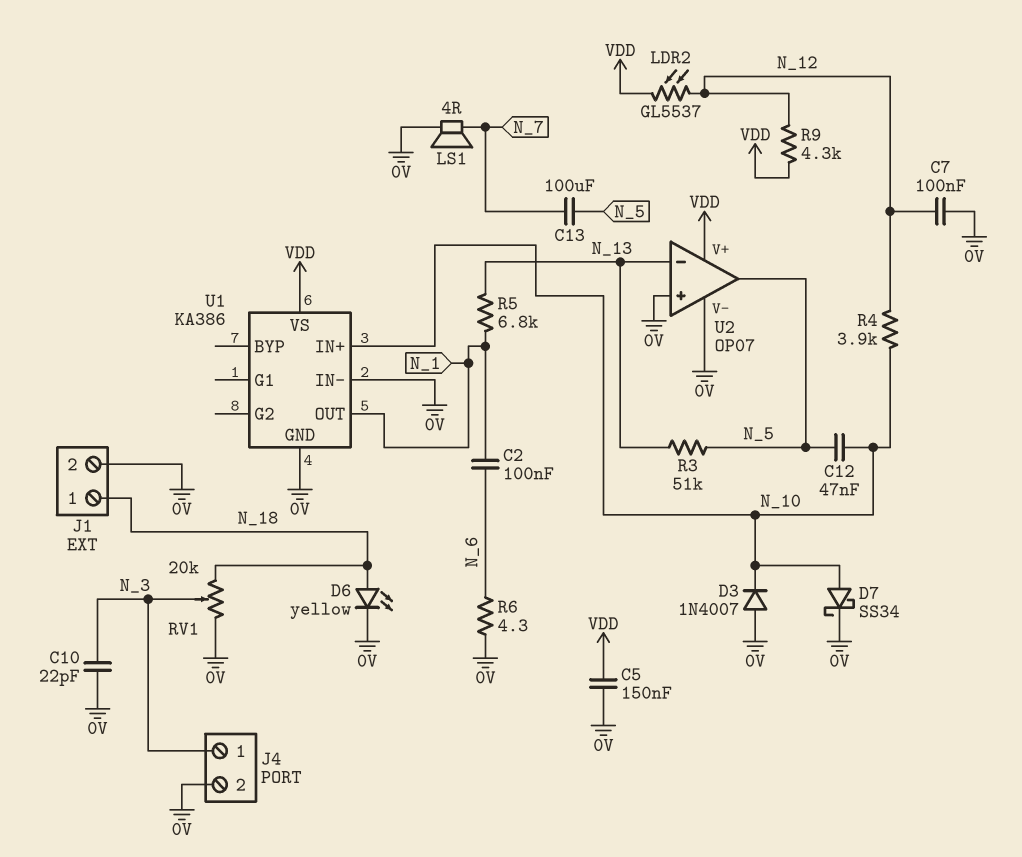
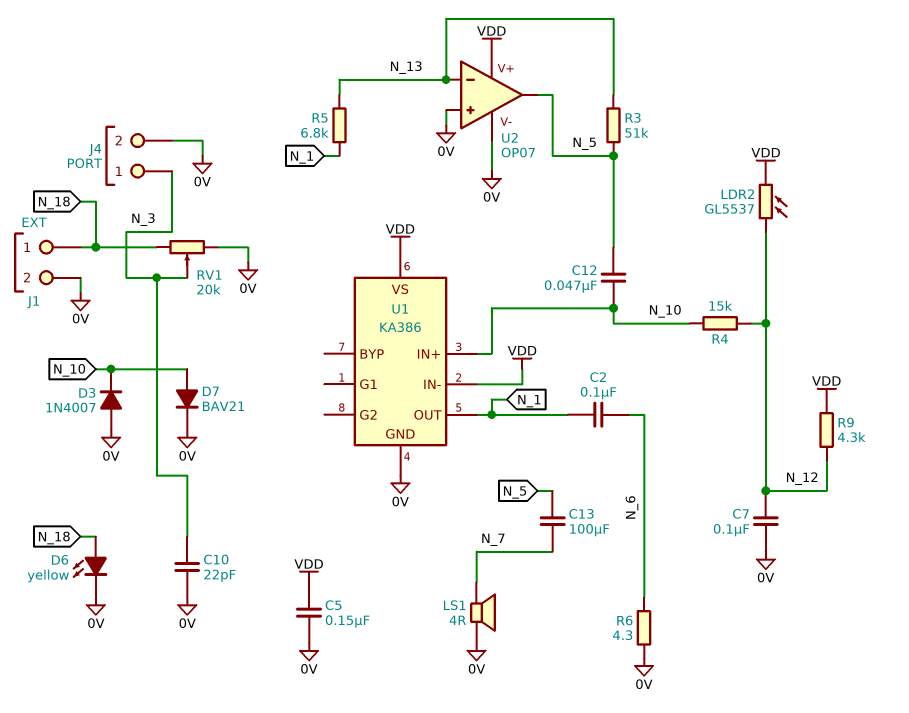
D7: schottky SS34 (A N_10, K 0V) -> diode BAV21 (A N_10, K 0V)
R4: 3.9k (N_10, N_12) -> 15k (N_10, N_12)
U1 pin IN-: 0V -> VDD

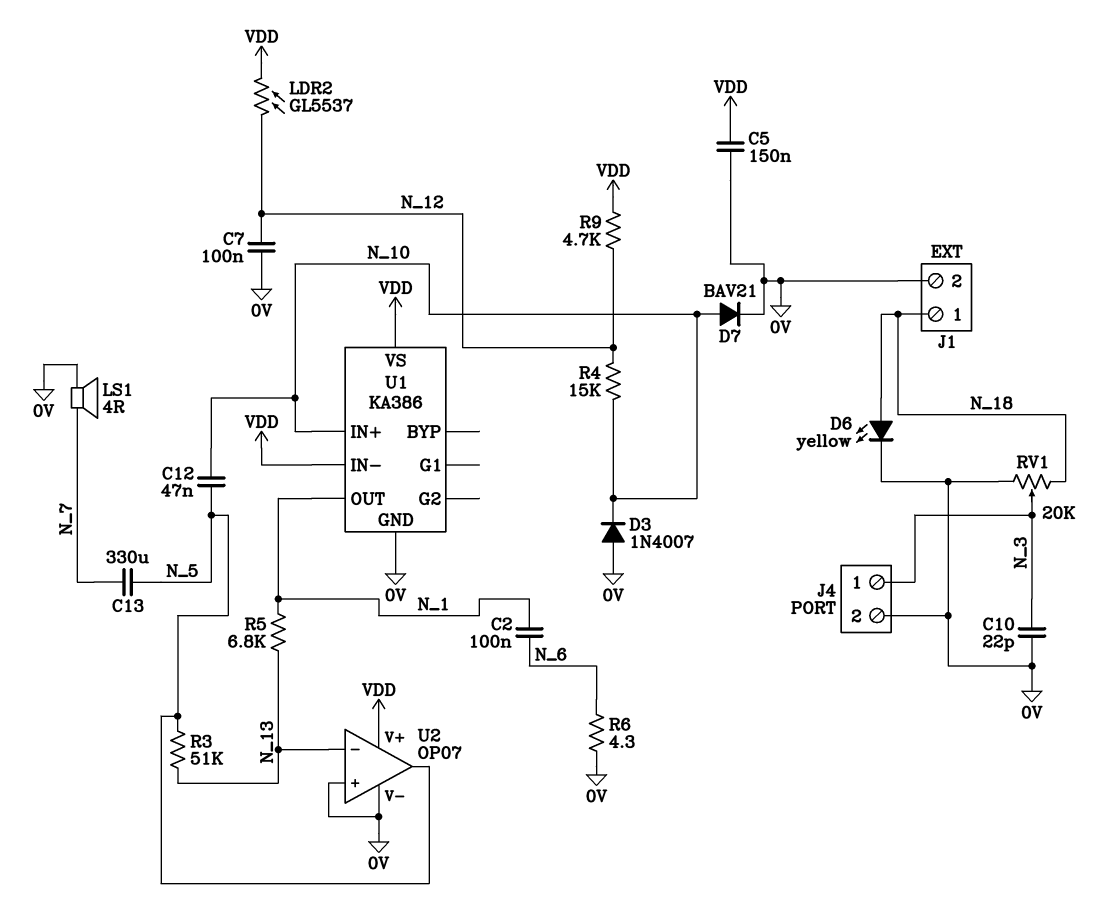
C13: 100uF (N_5, N_7) -> 330uF (N_5, N_7)
R9: 4.3k (N_12, VDD) -> 4.7k (N_12, VDD)

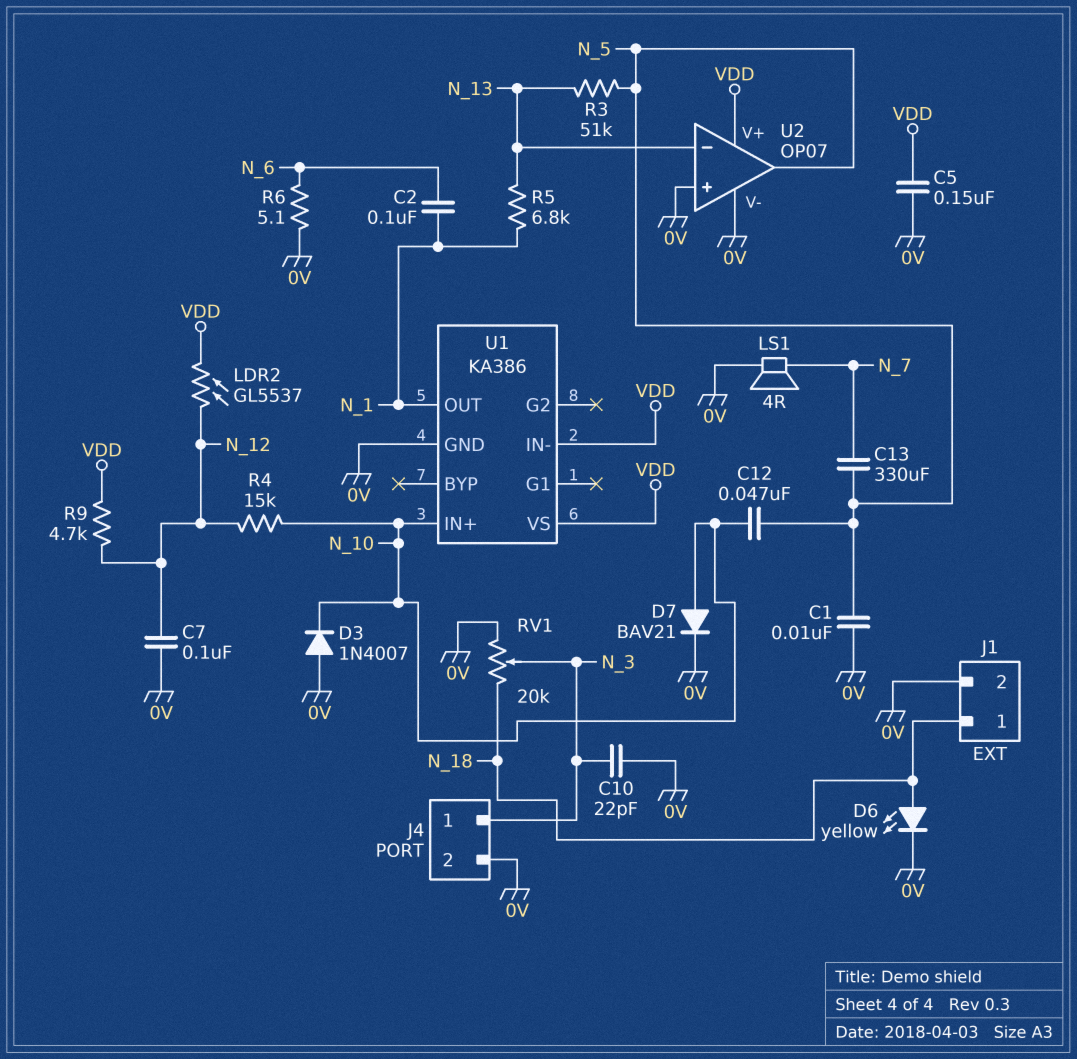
C1: none -> 10nF (0V, N_5)
R6: 4.3 (0V, N_6) -> 5.1 (0V, N_6)

